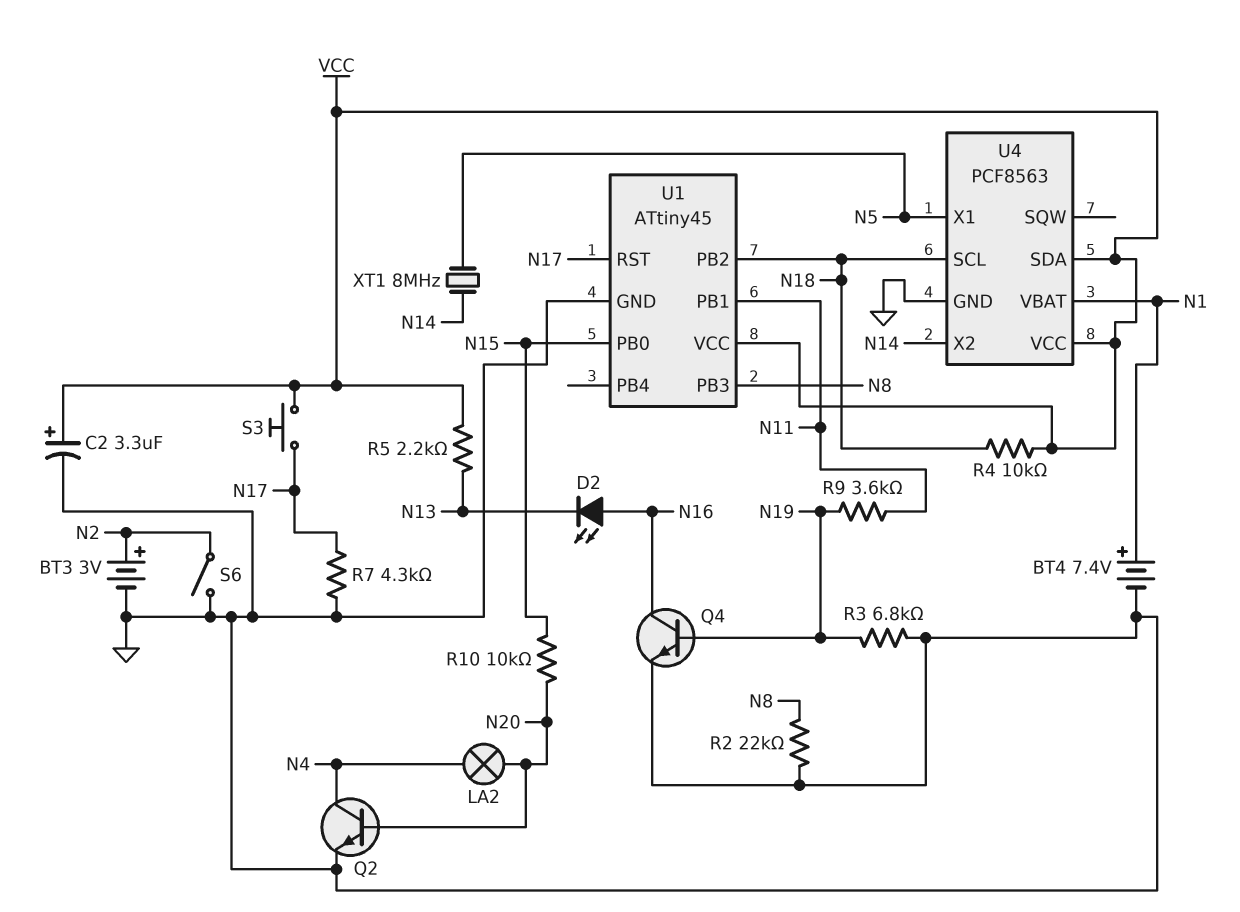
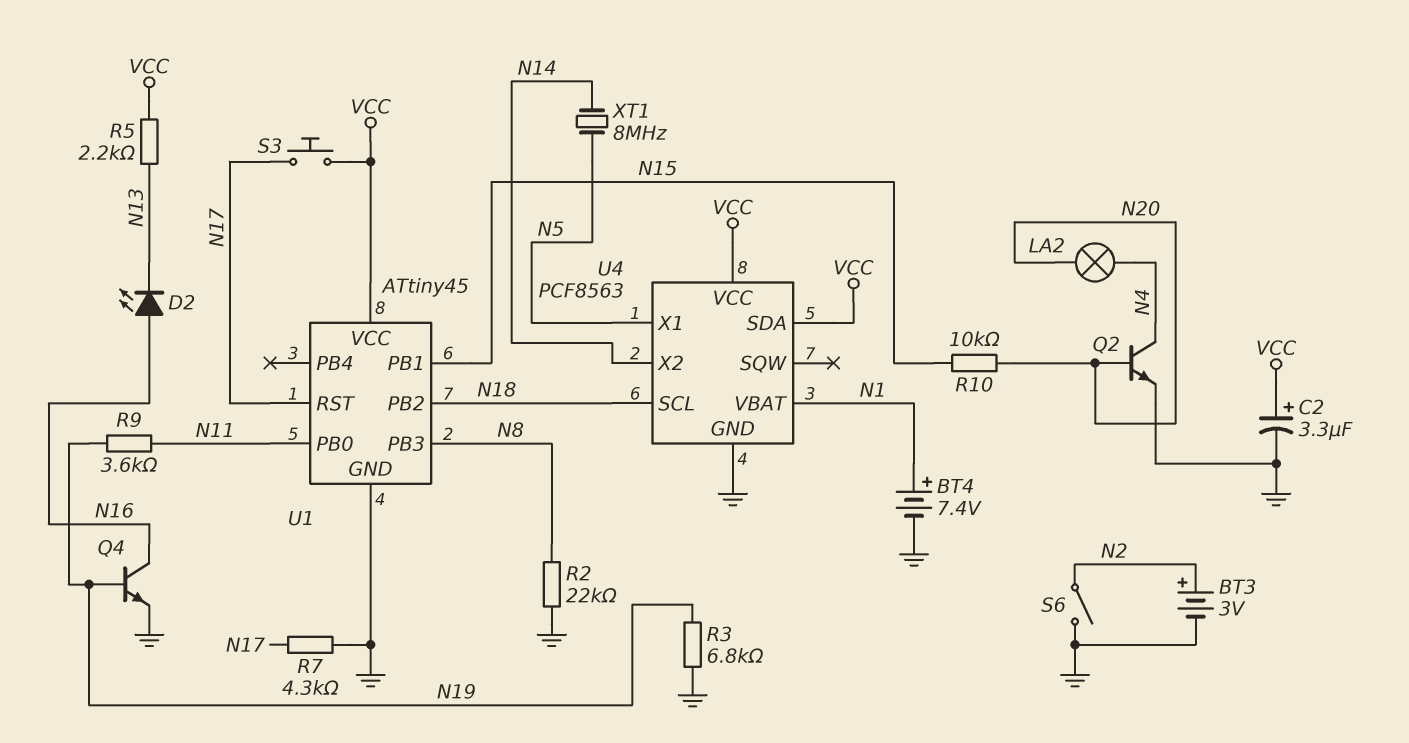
R4: 10k (N18, VCC) -> none
U1 pin PB0: N15 -> N11
U1 pin PB1: N11 -> N15

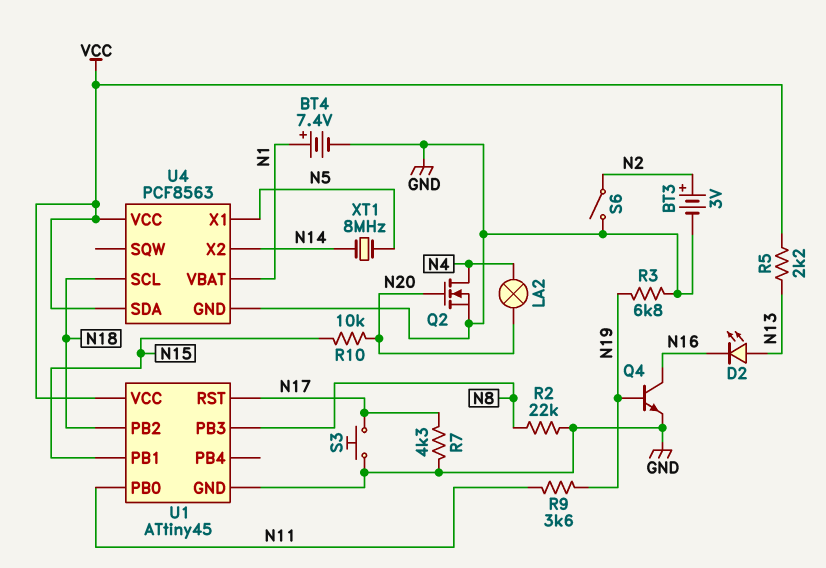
C2: 3.3uF (plus VCC, minus GND) -> none
D2: LED (A N16, K N13) -> LED (A N13, K N16)
Q2: NPN (B N20, C N4, E GND) -> NMOS (G N20, D N4, S GND)
S3: button (N17, VCC) -> button (GND, N17)

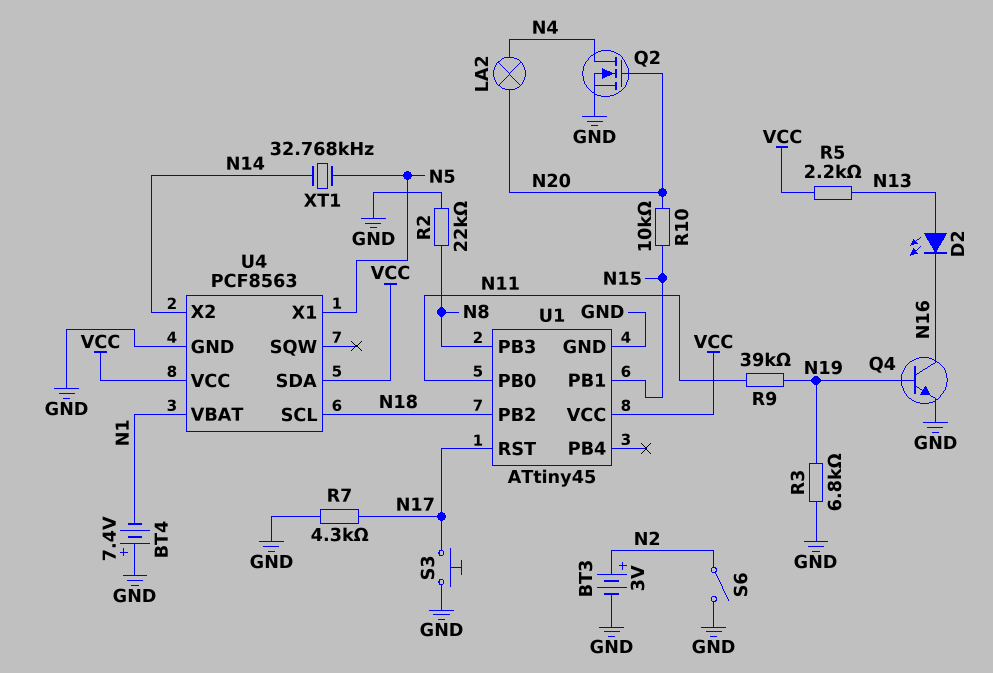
BT4: 7.4V (plus N1, minus GND) -> 7.4V (plus GND, minus N1)
R9: 3.6k (N11, N19) -> 39k (N11, N19)
XT1: 8MHz (N5, N14) -> 32.768kHz (N5, N14)

